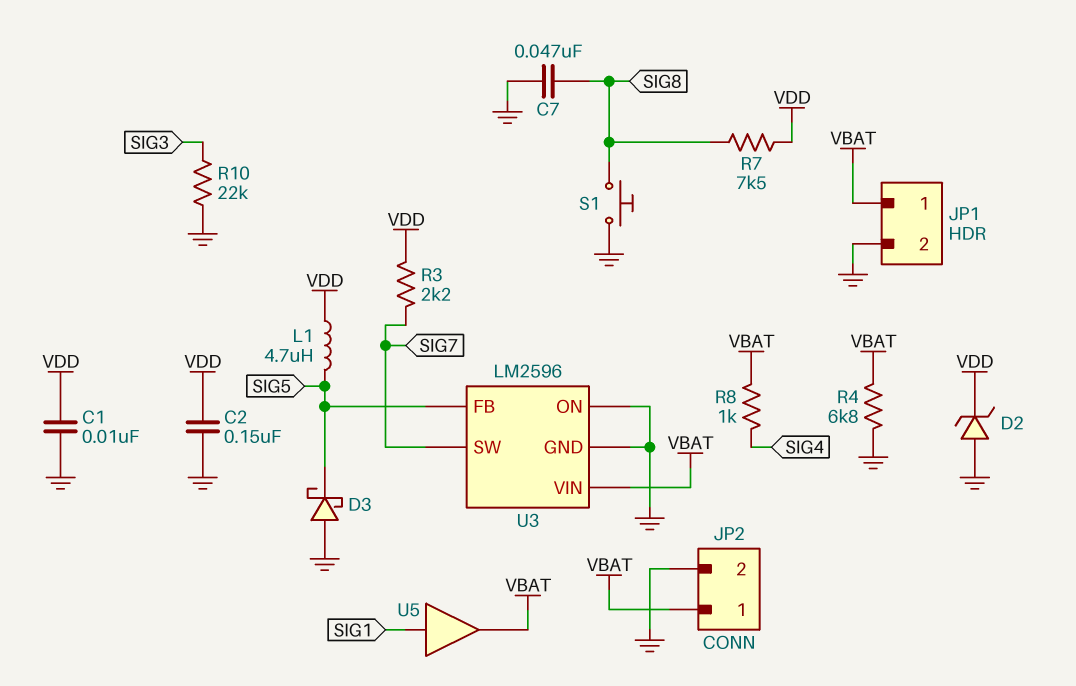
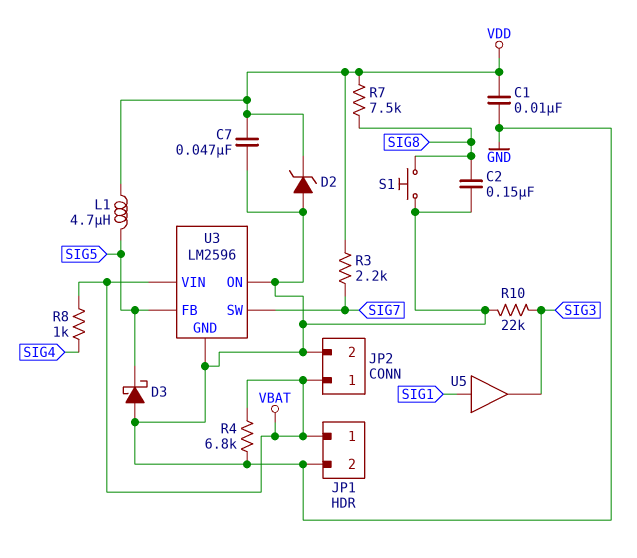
C2: 150nF (GND, VDD) -> 150nF (GND, SIG8)
C7: 47nF (GND, SIG8) -> 47nF (GND, VDD)
U5: buffer (in SIG1, out VBAT) -> buffer (in SIG1, out SIG3)

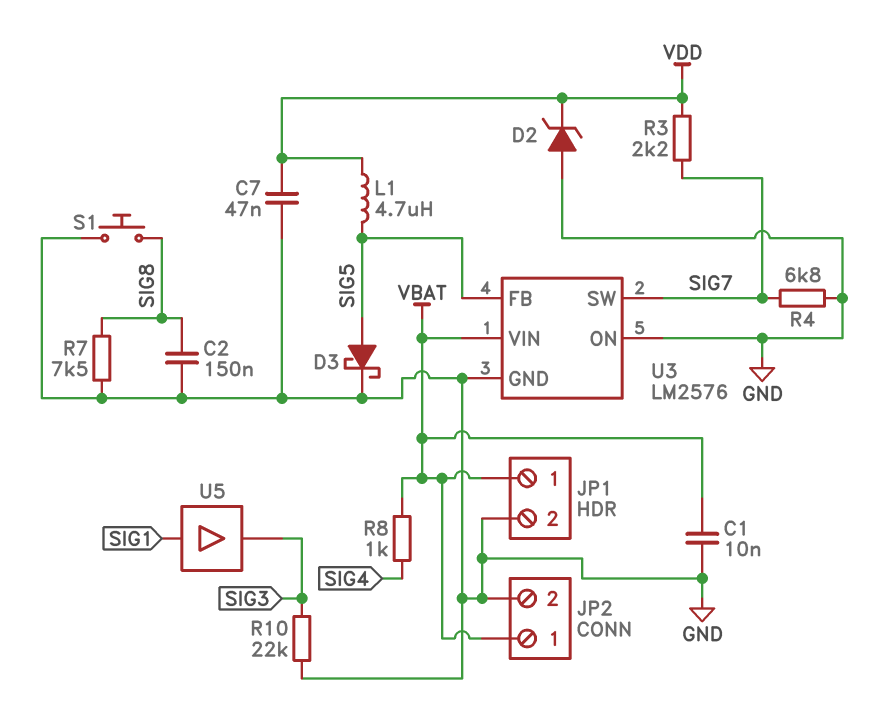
C1: 10nF (GND, VDD) -> 10nF (GND, VBAT)
D3: schottky (A GND, K SIG5) -> schottky (A SIG5, K GND)
R4: 6.8k (GND, VBAT) -> 6.8k (GND, SIG7)
R7: 7.5k (SIG8, VDD) -> 7.5k (GND, SIG8)
U3: LM2596 -> LM2576

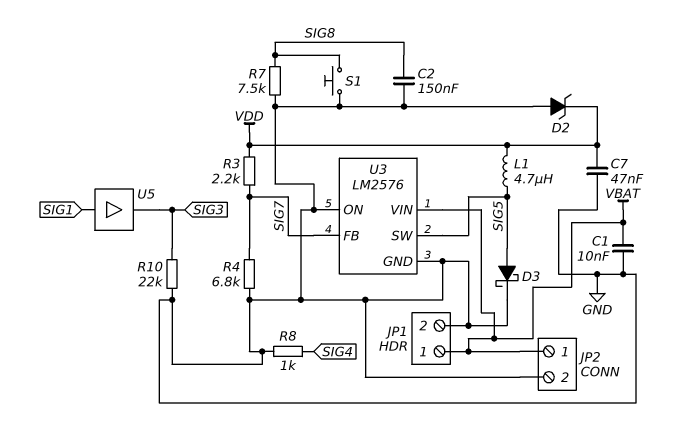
R8: 1k (SIG4, VBAT) -> 1k (GND, SIG4)
U3 pin FB: SIG5 -> SIG7
U3 pin SW: SIG7 -> SIG5

